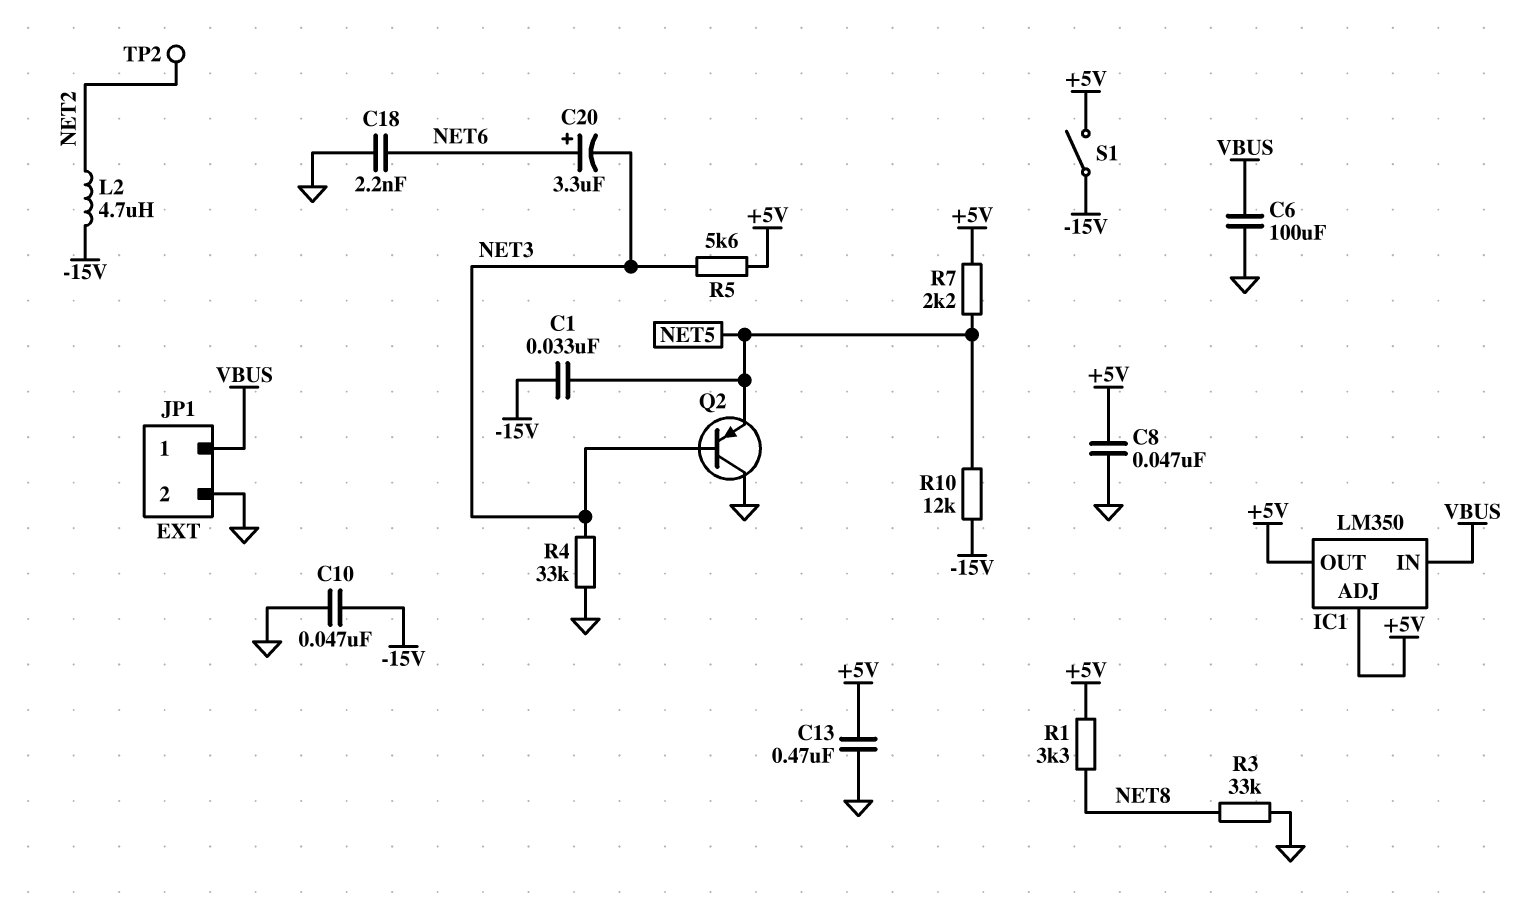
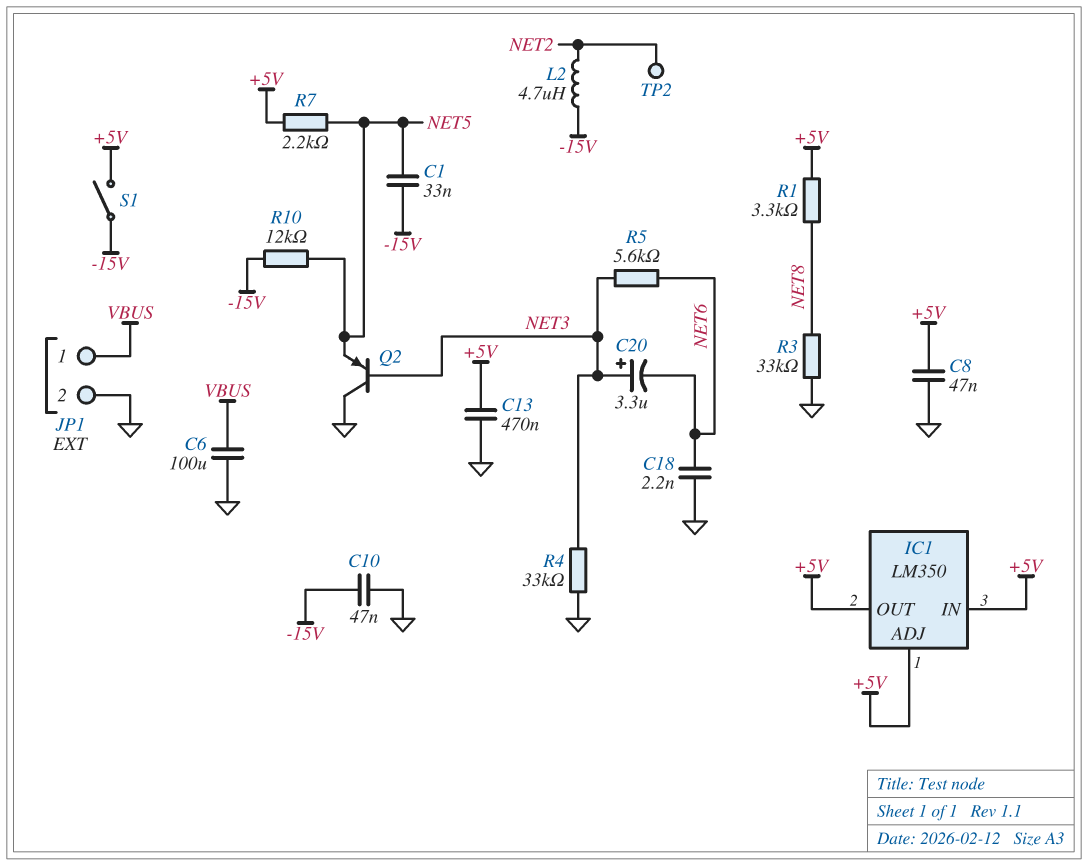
C20: 3.3uF (plus NET6, minus NET3) -> 3.3uF (plus NET3, minus NET6)
IC1 pin IN: VBUS -> +5V
R5: 5.6k (+5V, NET3) -> 5.6k (NET3, NET6)

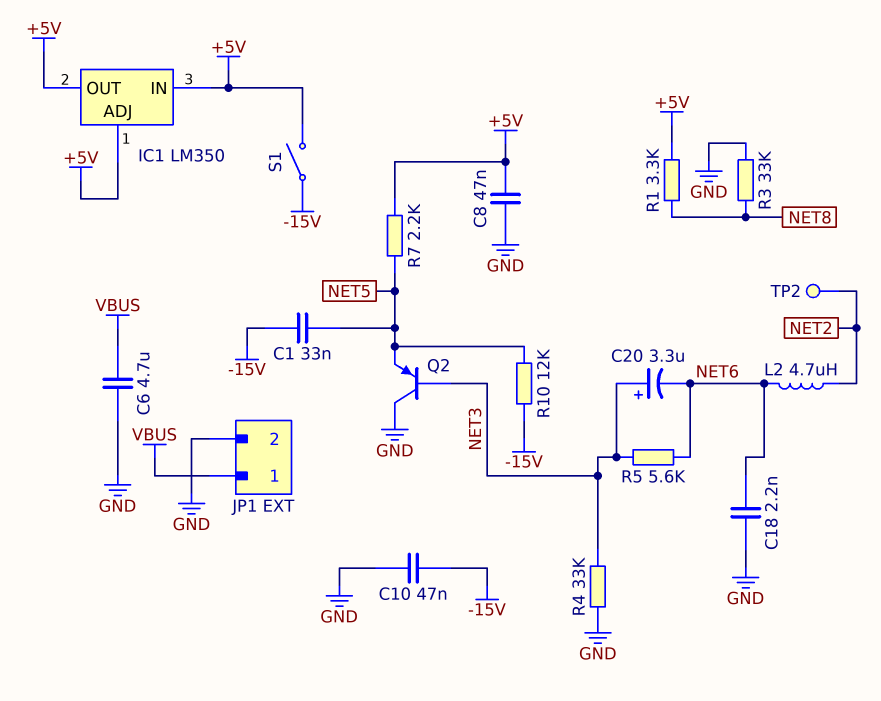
C6: 100uF (GND, VBUS) -> 4.7uF (GND, VBUS)
C13: 470nF (+5V, GND) -> none
L2: 4.7uH (-15V, NET2) -> 4.7uH (NET2, NET6)

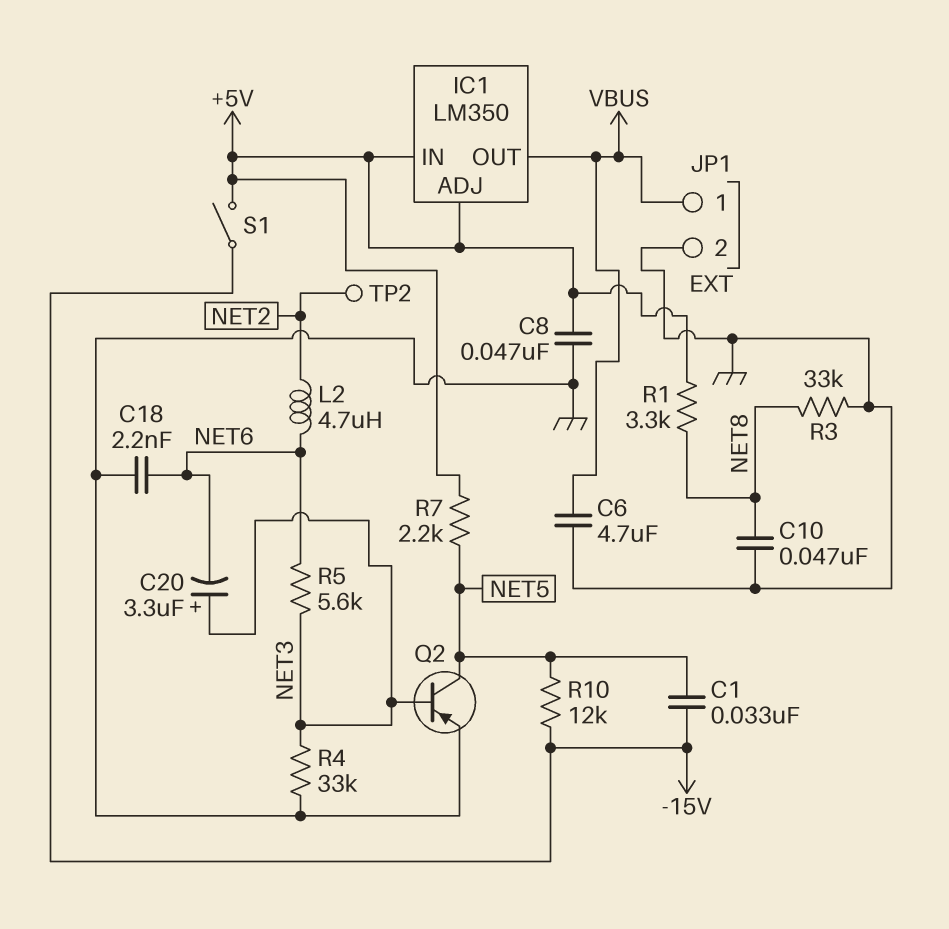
C10: 47nF (-15V, GND) -> 47nF (GND, NET8)
IC1 pin OUT: +5V -> VBUS
Q2: PNP (B NET3, C GND, E NET5) -> PNP (B NET3, C NET5, E GND)

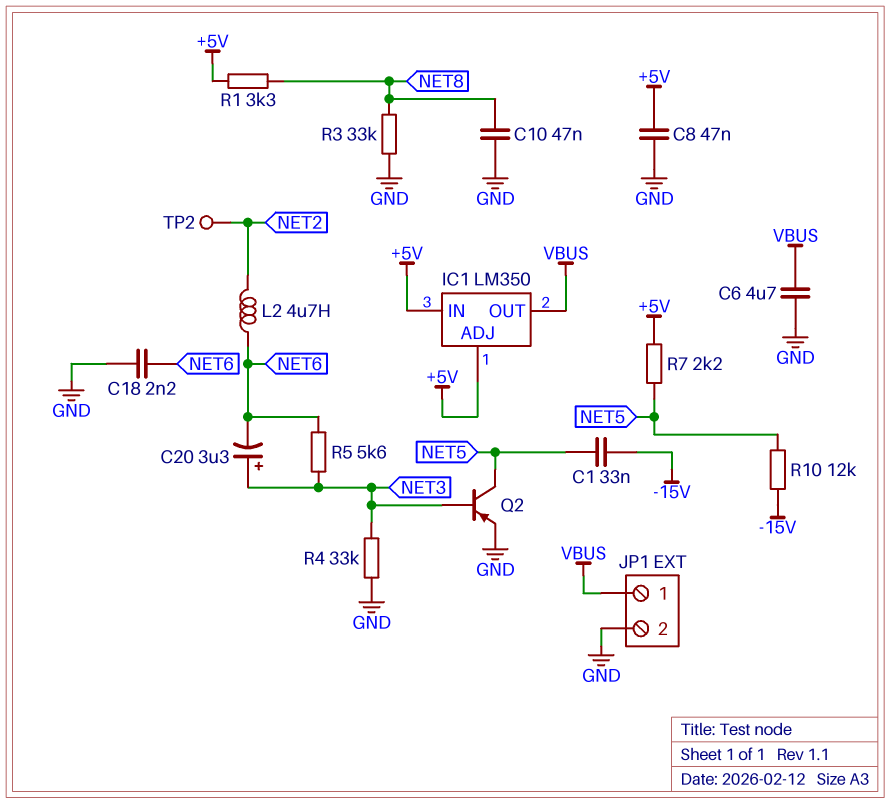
S1: switch (+5V, -15V) -> none

